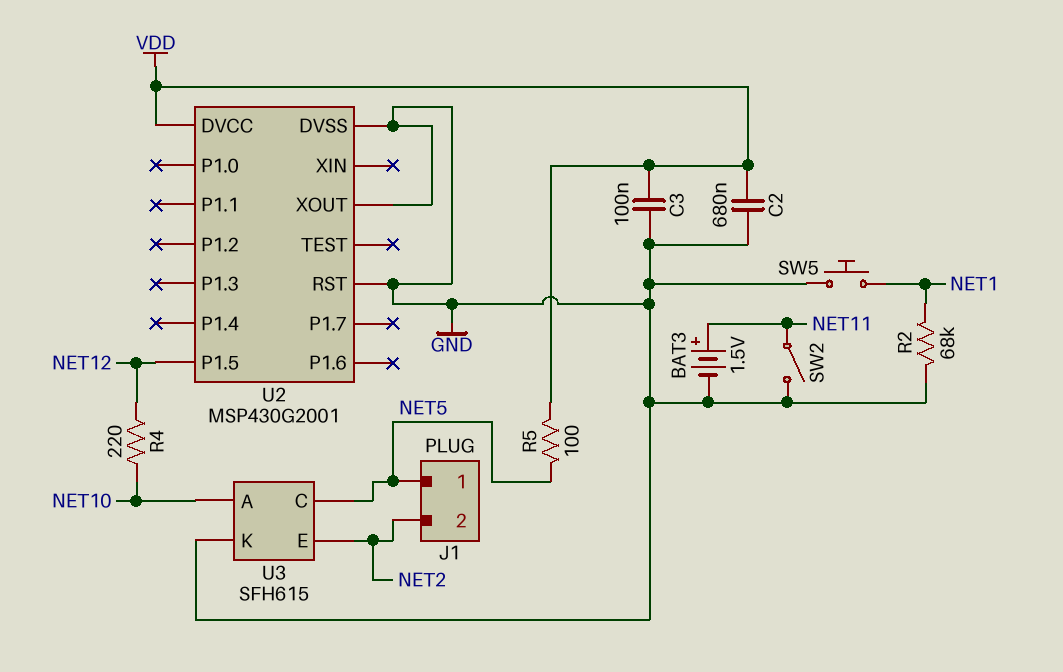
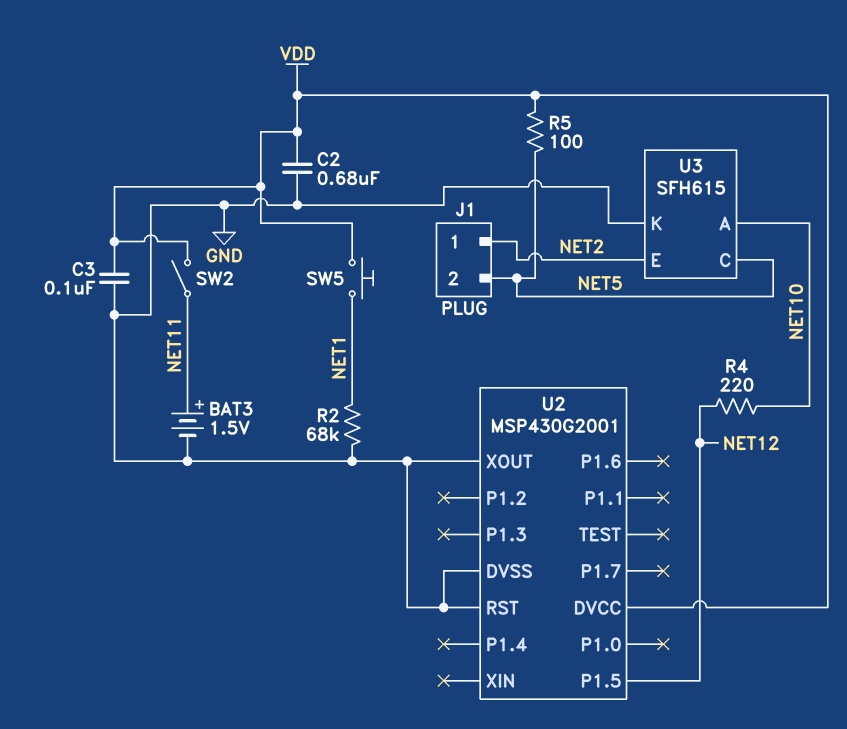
J1 pin 1: NET5 -> NET2
J1 pin 2: NET2 -> NET5
SW2: switch (GND, NET11) -> switch (NET11, VDD)
SW5: button (GND, NET1) -> button (NET1, VDD)

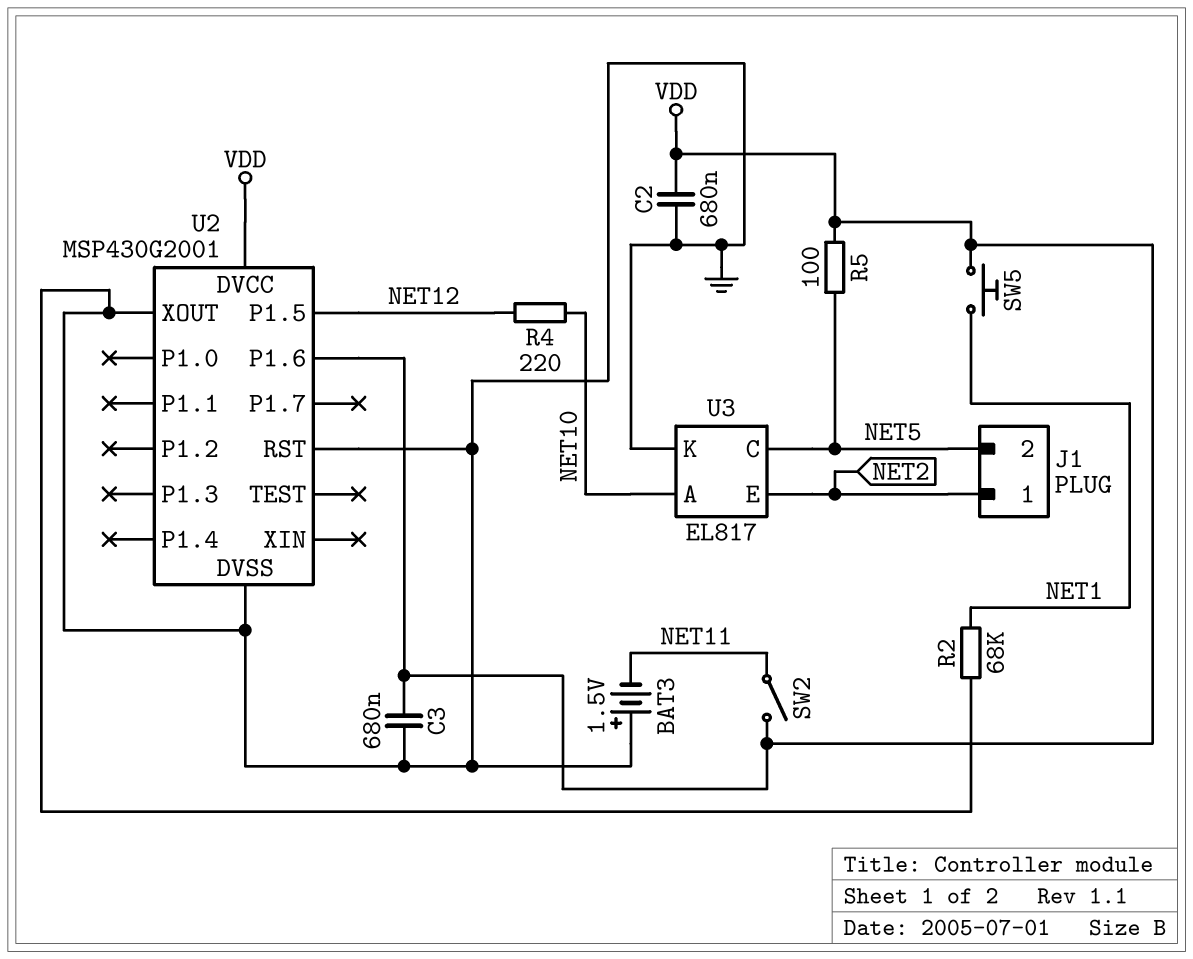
BAT3: 1.5V (plus NET11, minus GND) -> 1.5V (plus GND, minus NET11)
C3: 100nF (GND, VDD) -> 680nF (GND, VDD)
U2 pin P1.6: none -> VDD
U3: SFH615 -> EL817

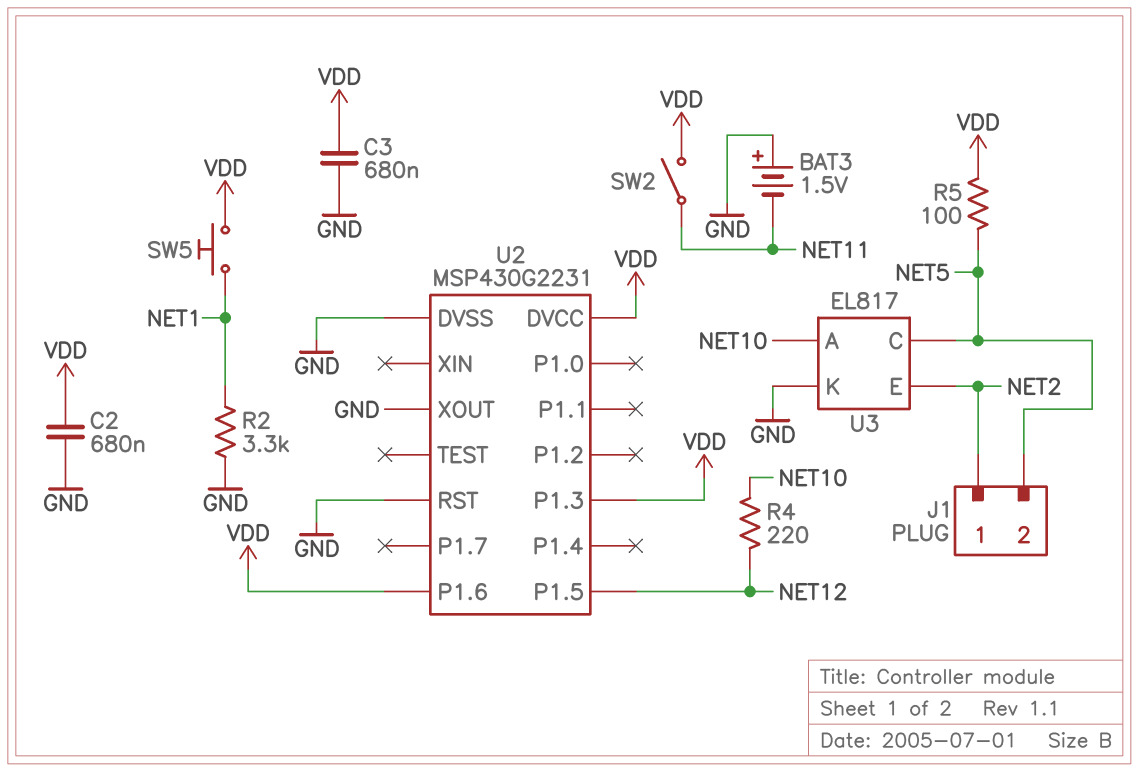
R2: 68k (GND, NET1) -> 3.3k (GND, NET1)
U2: MSP430G2001 -> MSP430G2231
U2 pin P1.3: none -> VDD

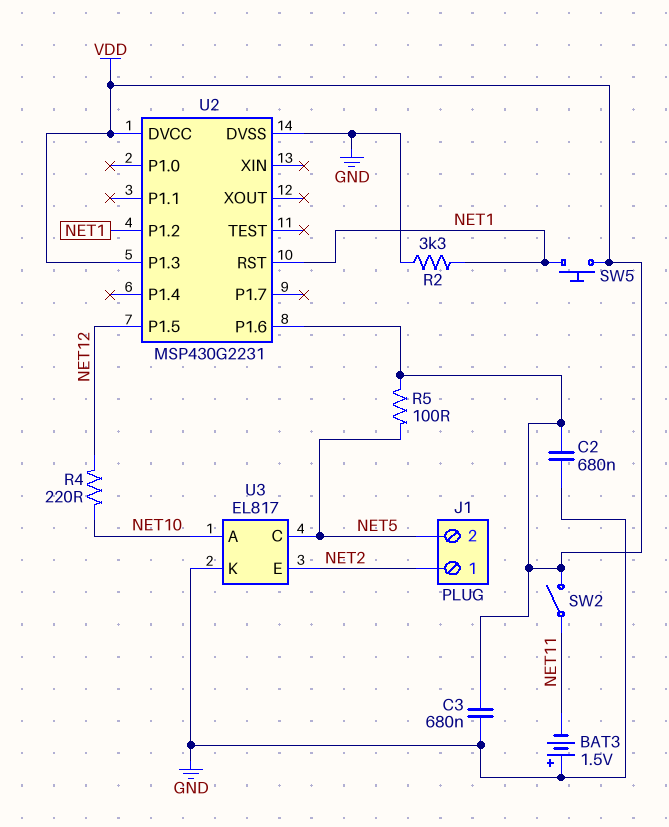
U2 pin P1.2: none -> NET1
U2 pin RST: GND -> NET1
U2 pin XOUT: GND -> none

